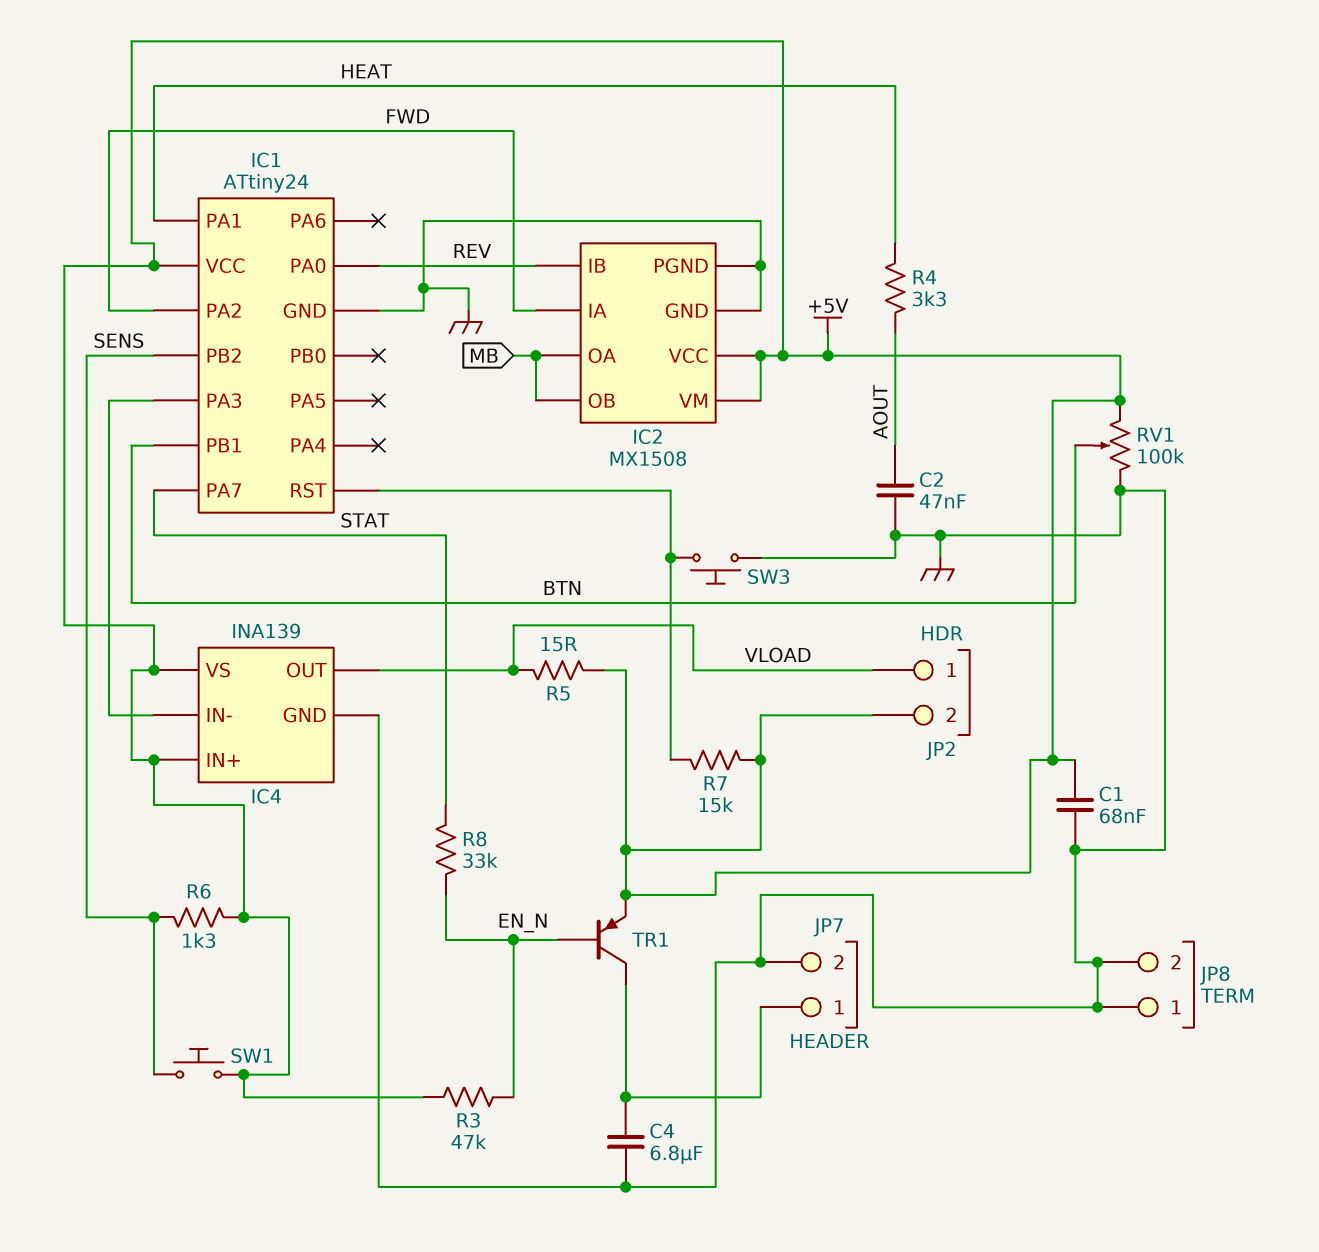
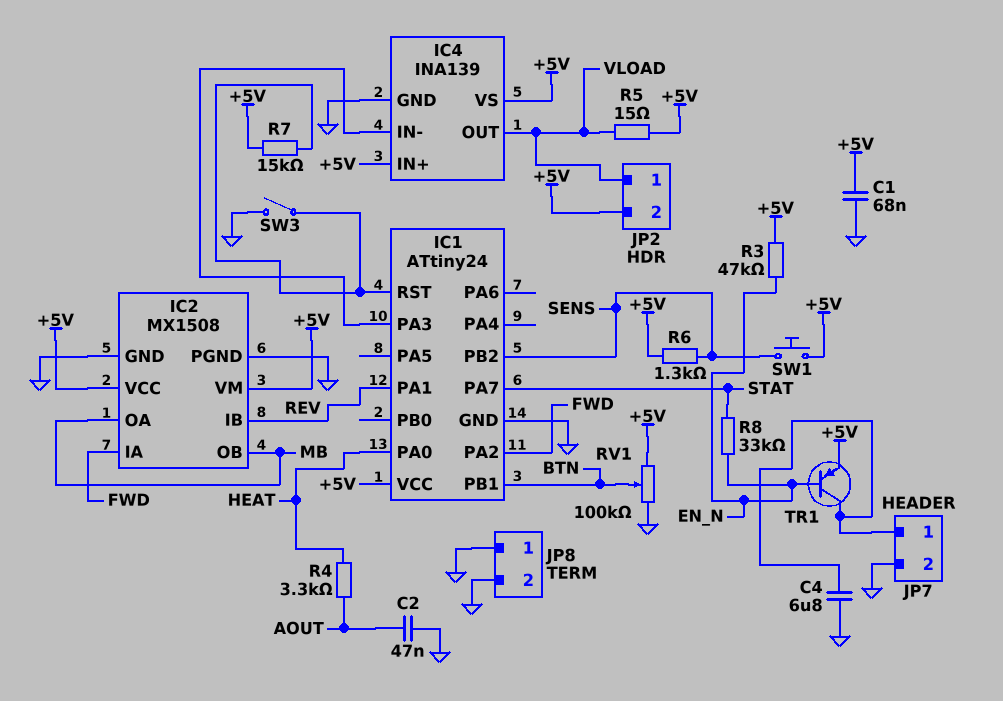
IC1 pin PA0: REV -> HEAT
IC1 pin PA1: HEAT -> REV
SW3: button (GND, IC1/RST) -> switch (GND, IC1/RST)

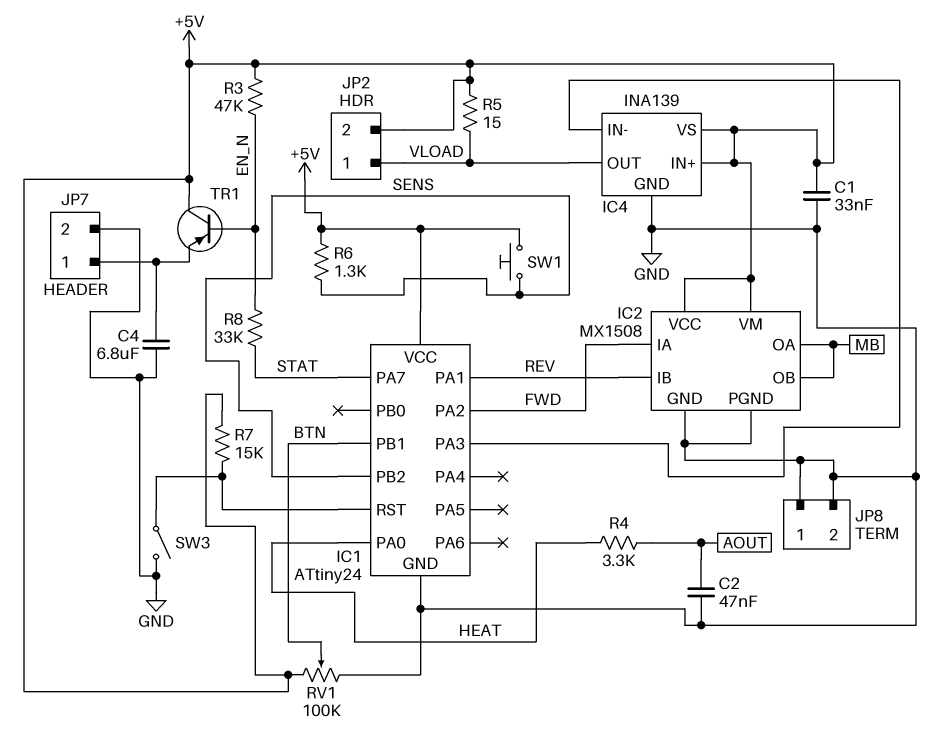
C1: 68nF (+5V, GND) -> 33nF (+5V, GND)
TR1: PNP (B EN_N, C JP7/1, E +5V) -> PNP (B EN_N, C +5V, E JP7/1)

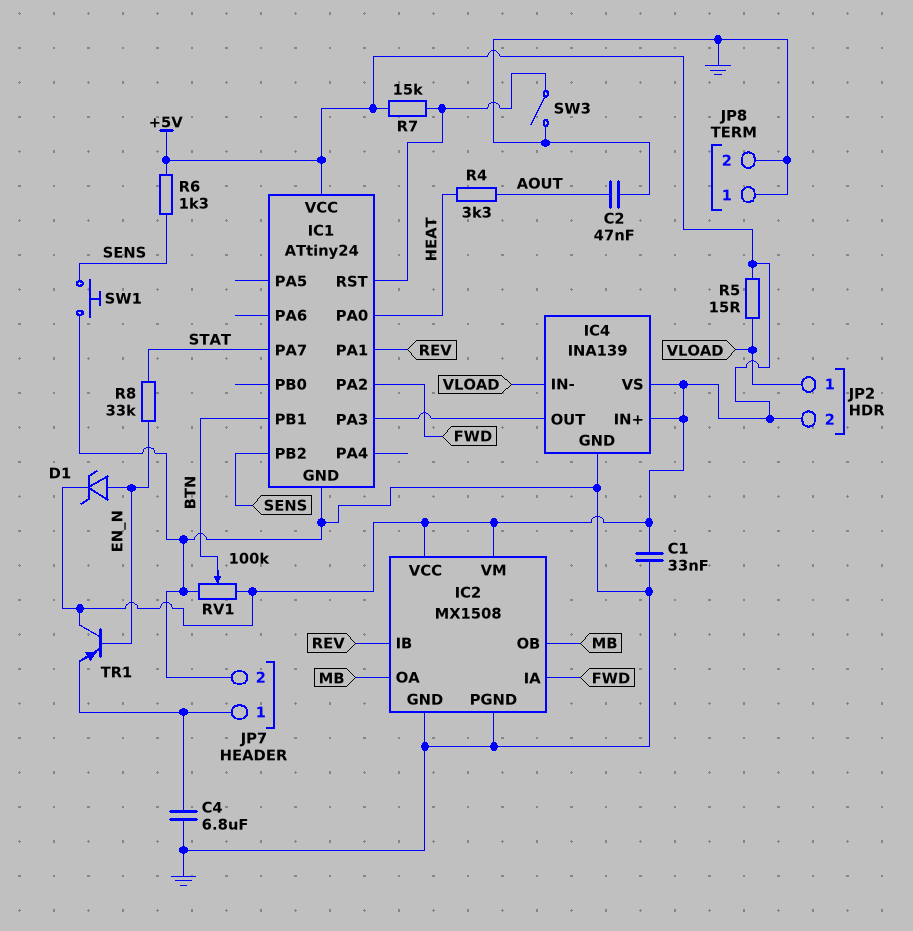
D1: none -> zener (A EN_N, K +5V)
IC4 pin IN-: IC1/PA3 -> VLOAD
IC4 pin OUT: VLOAD -> IC1/PA3
R3: 47k (+5V, EN_N) -> none
SW1: button (+5V, SENS) -> button (GND, SENS)

